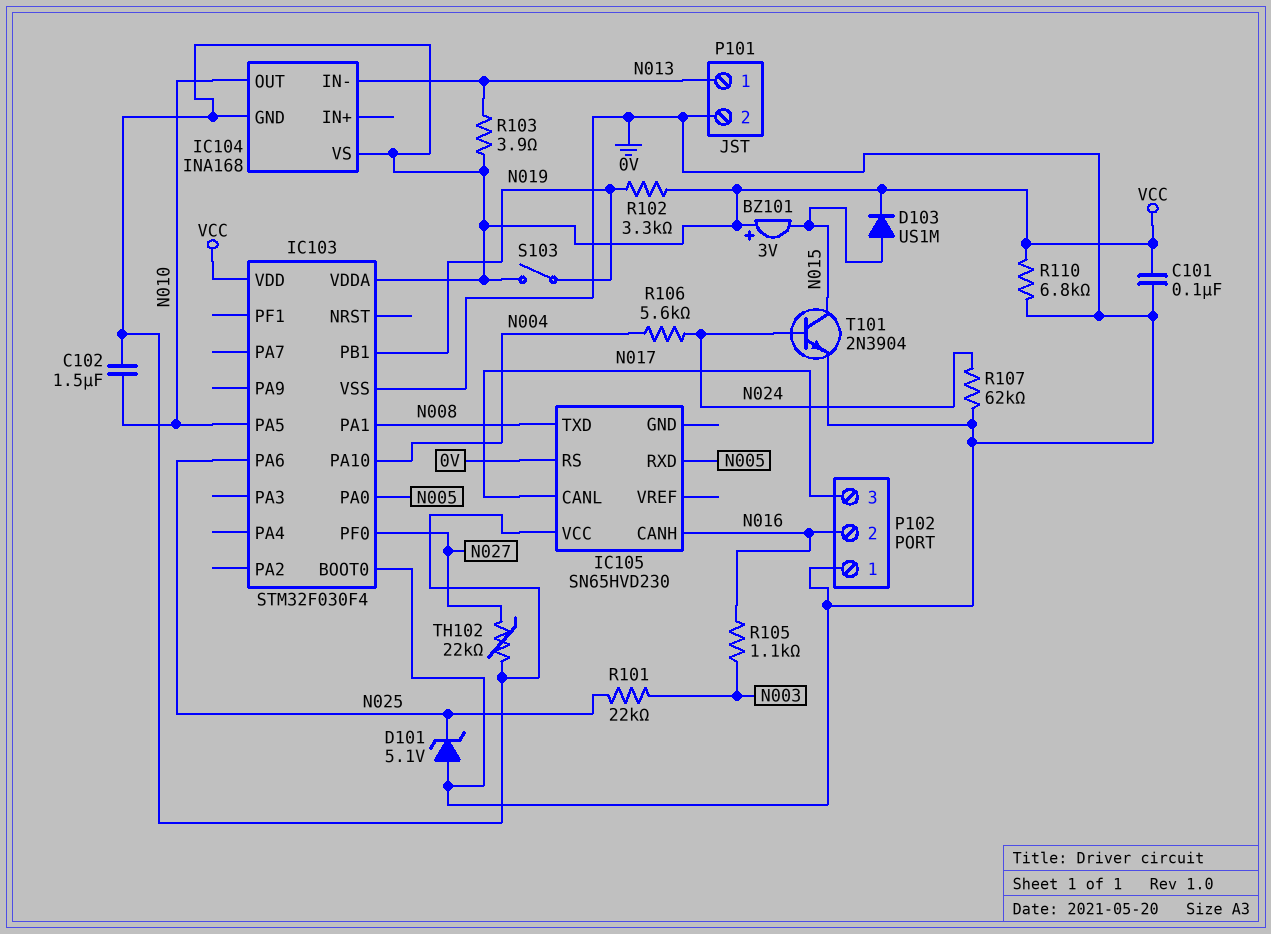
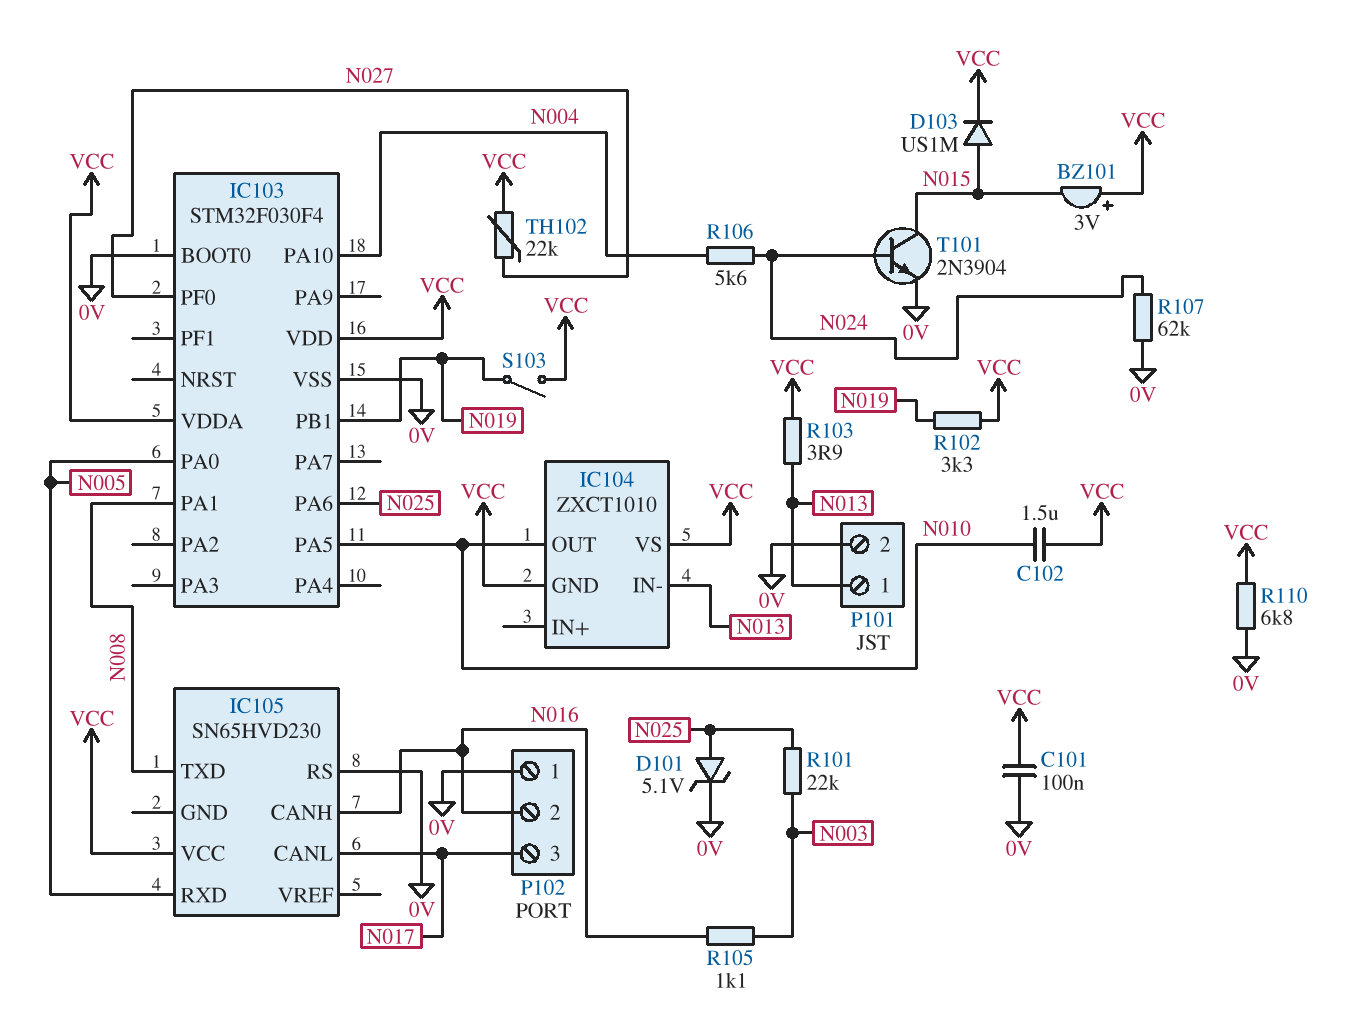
D101: zener 5.1V (A 0V, K N025) -> zener 5.1V (A N025, K 0V)
IC104: INA168 -> ZXCT1010

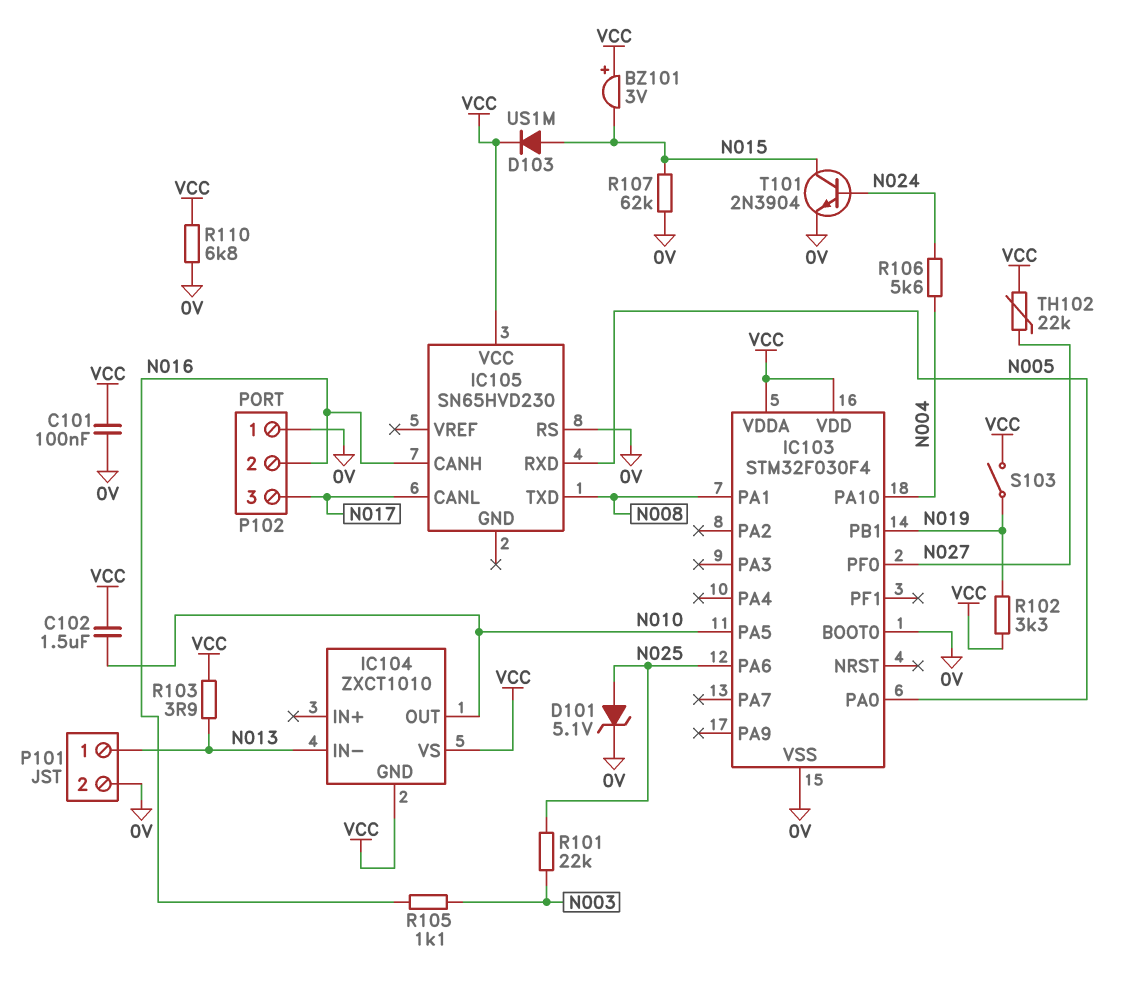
R107: 62k (0V, N024) -> 62k (0V, N015)

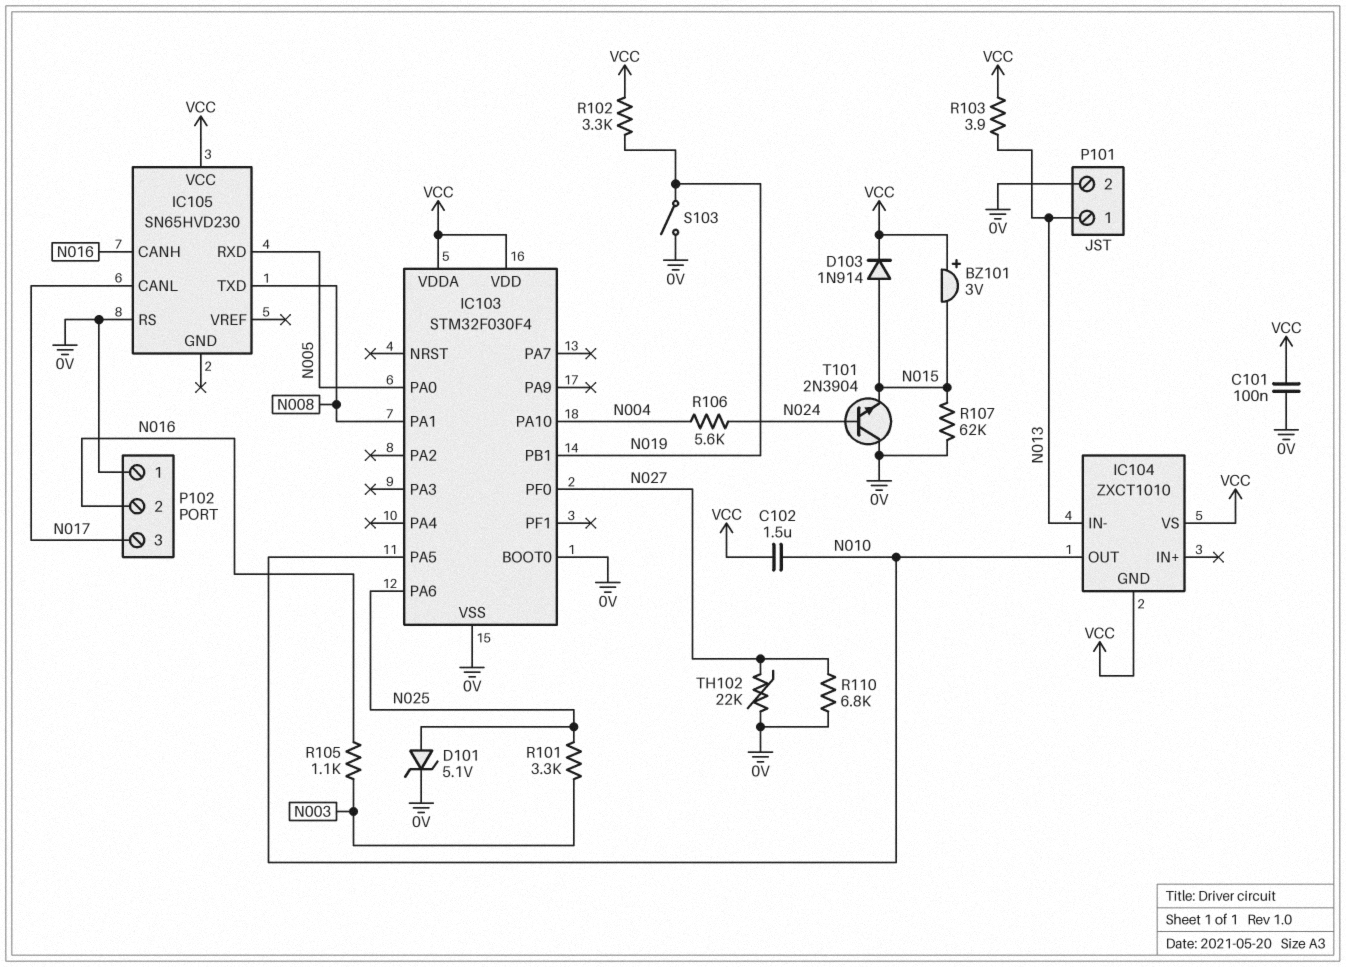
D103: diode US1M (A N015, K VCC) -> diode 1N914 (A N015, K VCC)
R101: 22k (N003, N025) -> 3.3k (N003, N025)
R110: 6.8k (0V, VCC) -> 6.8k (0V, N027)
S103: switch (N019, VCC) -> switch (0V, N019)
T101: NPN 2N3904 (B N024, C N015, E 0V) -> NPN 2N3904 (B N024, C 0V, E N015)
TH102: 22k (N027, VCC) -> 22k (0V, N027)

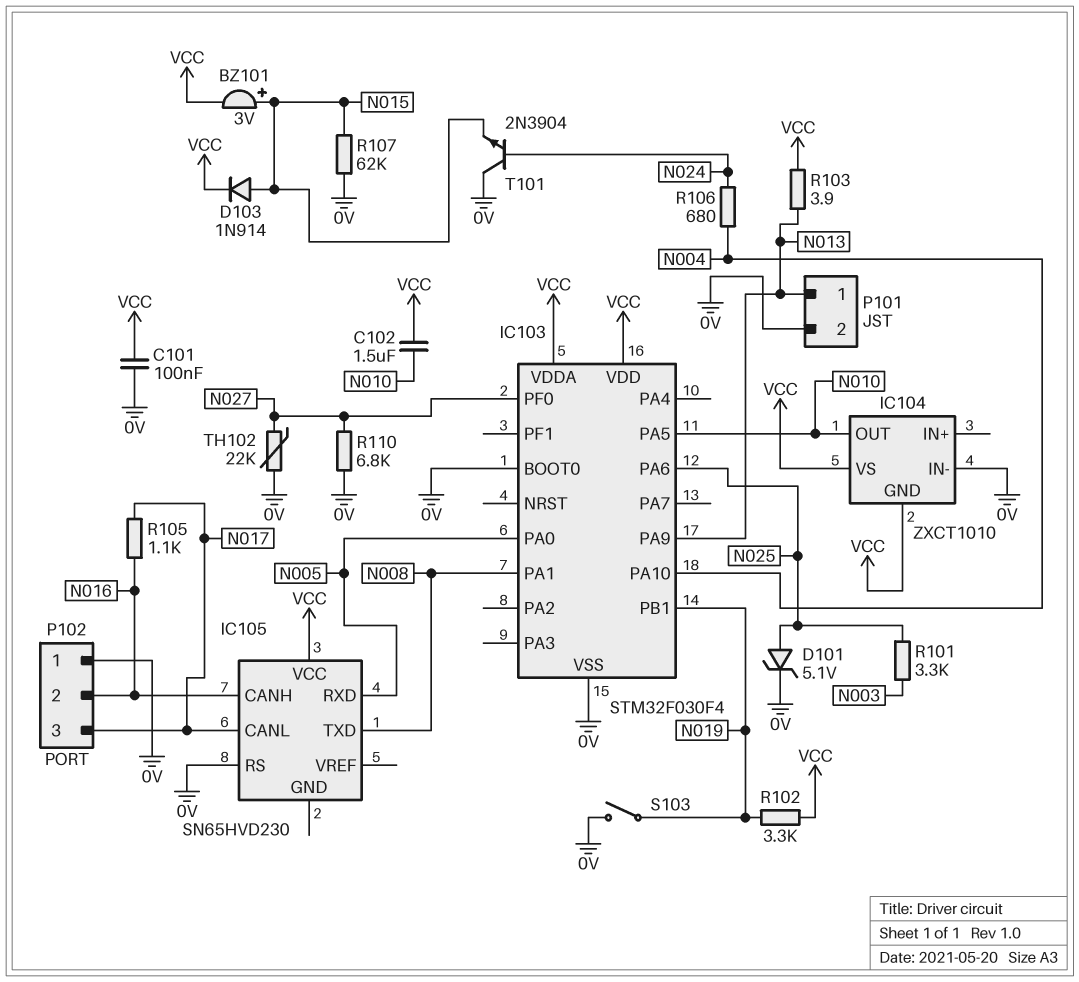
BZ101: buzzer 3V (plus VCC, minus N015) -> buzzer 3V (plus N015, minus VCC)
IC103 pin PA9: none -> N013
IC104 pin IN-: N013 -> 0V
R105: 1.1k (N003, N016) -> 1.1k (N016, N017)
R106: 5.6k (N004, N024) -> 680 (N004, N024)

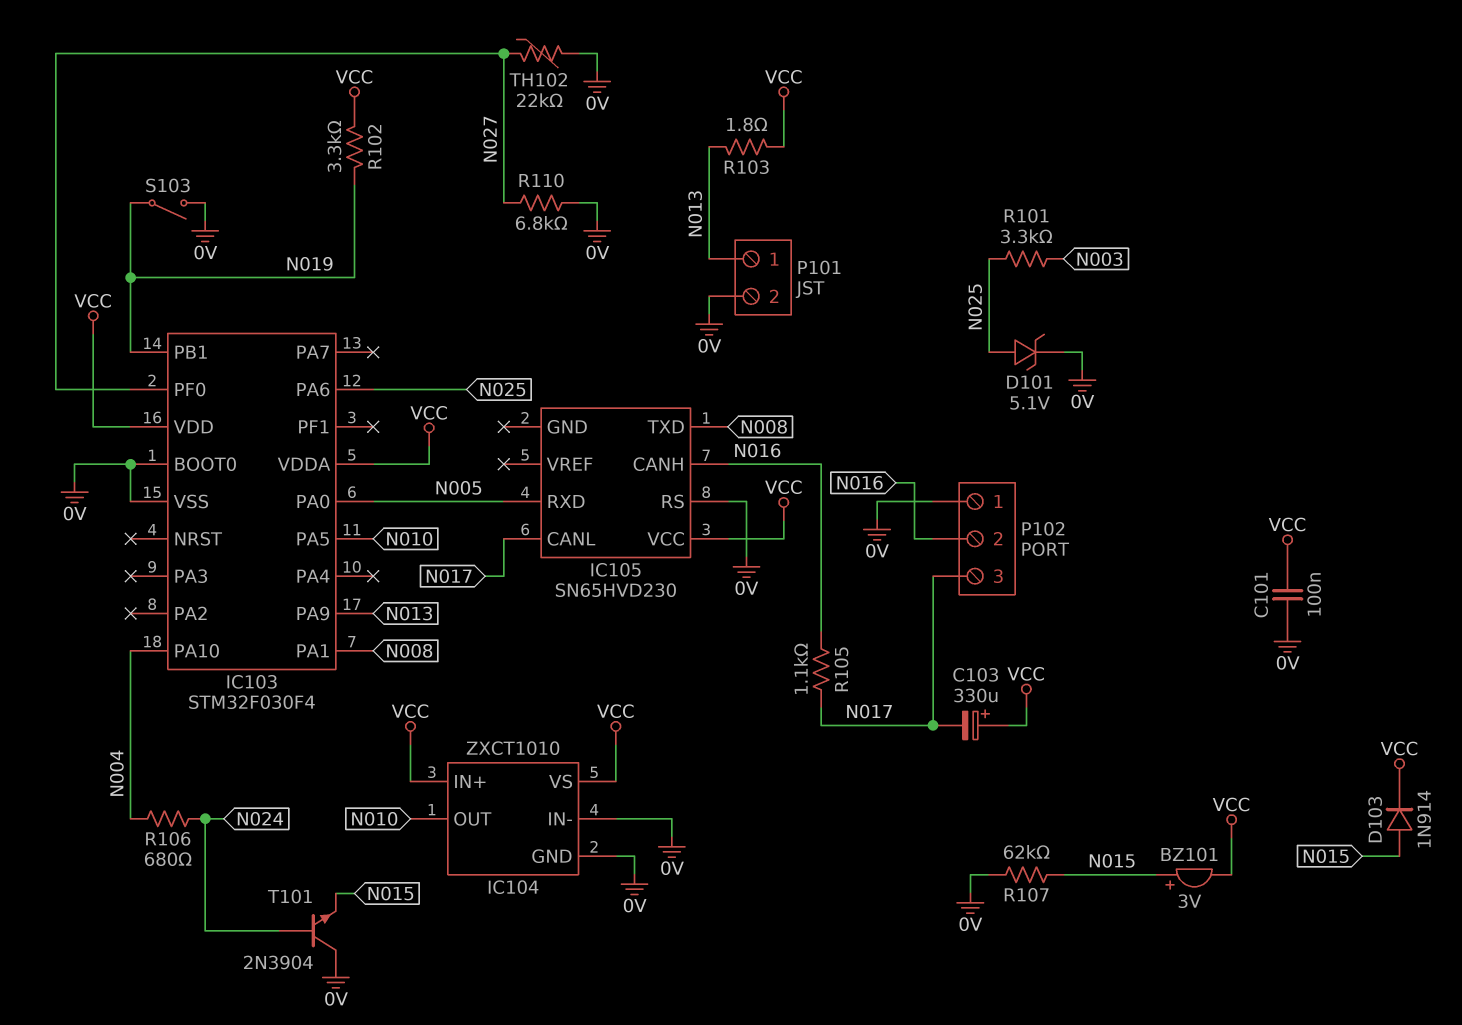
C102: 1.5uF (N010, VCC) -> none
C103: none -> 330uF (plus VCC, minus N017)
IC104 pin GND: VCC -> 0V
IC104 pin IN+: none -> VCC
R103: 3.9 (N013, VCC) -> 1.8 (N013, VCC)

